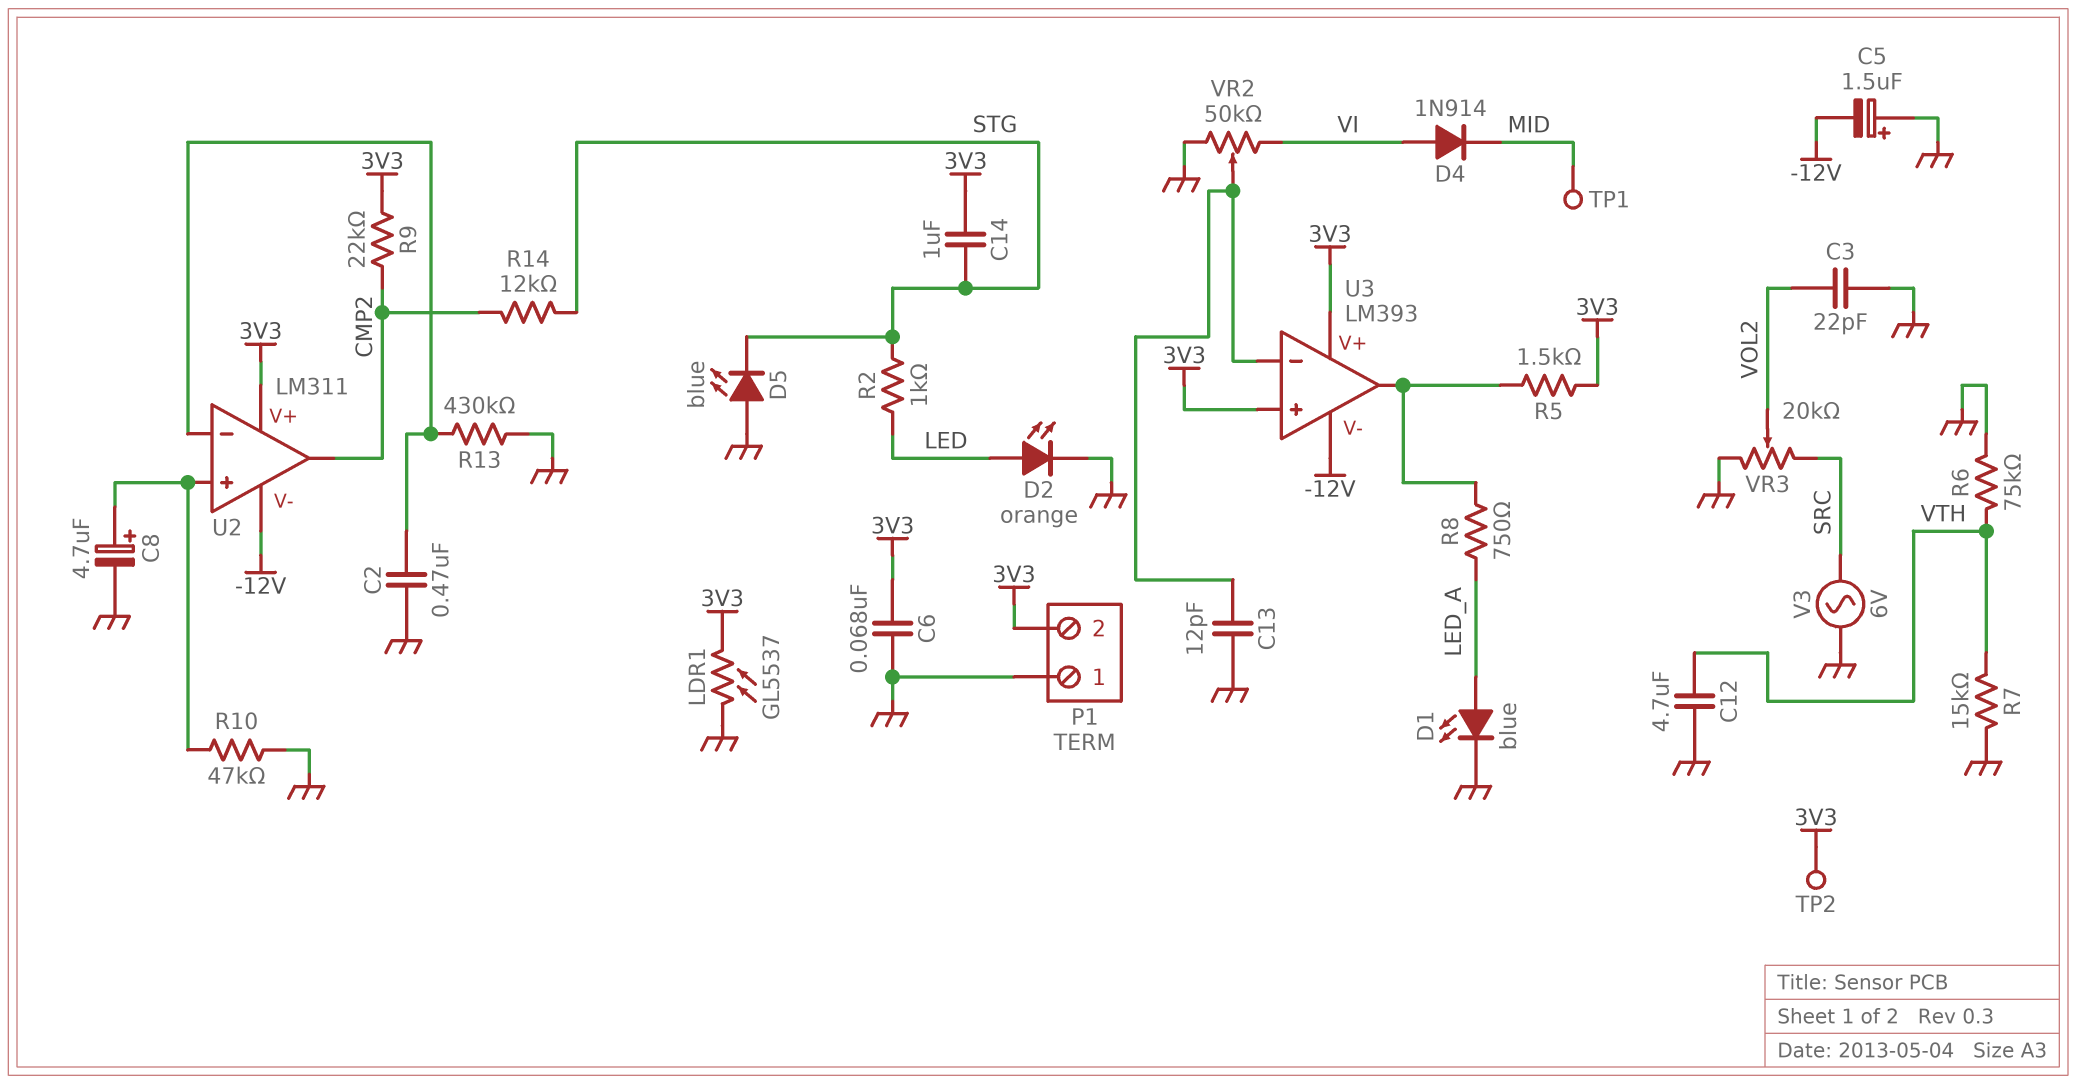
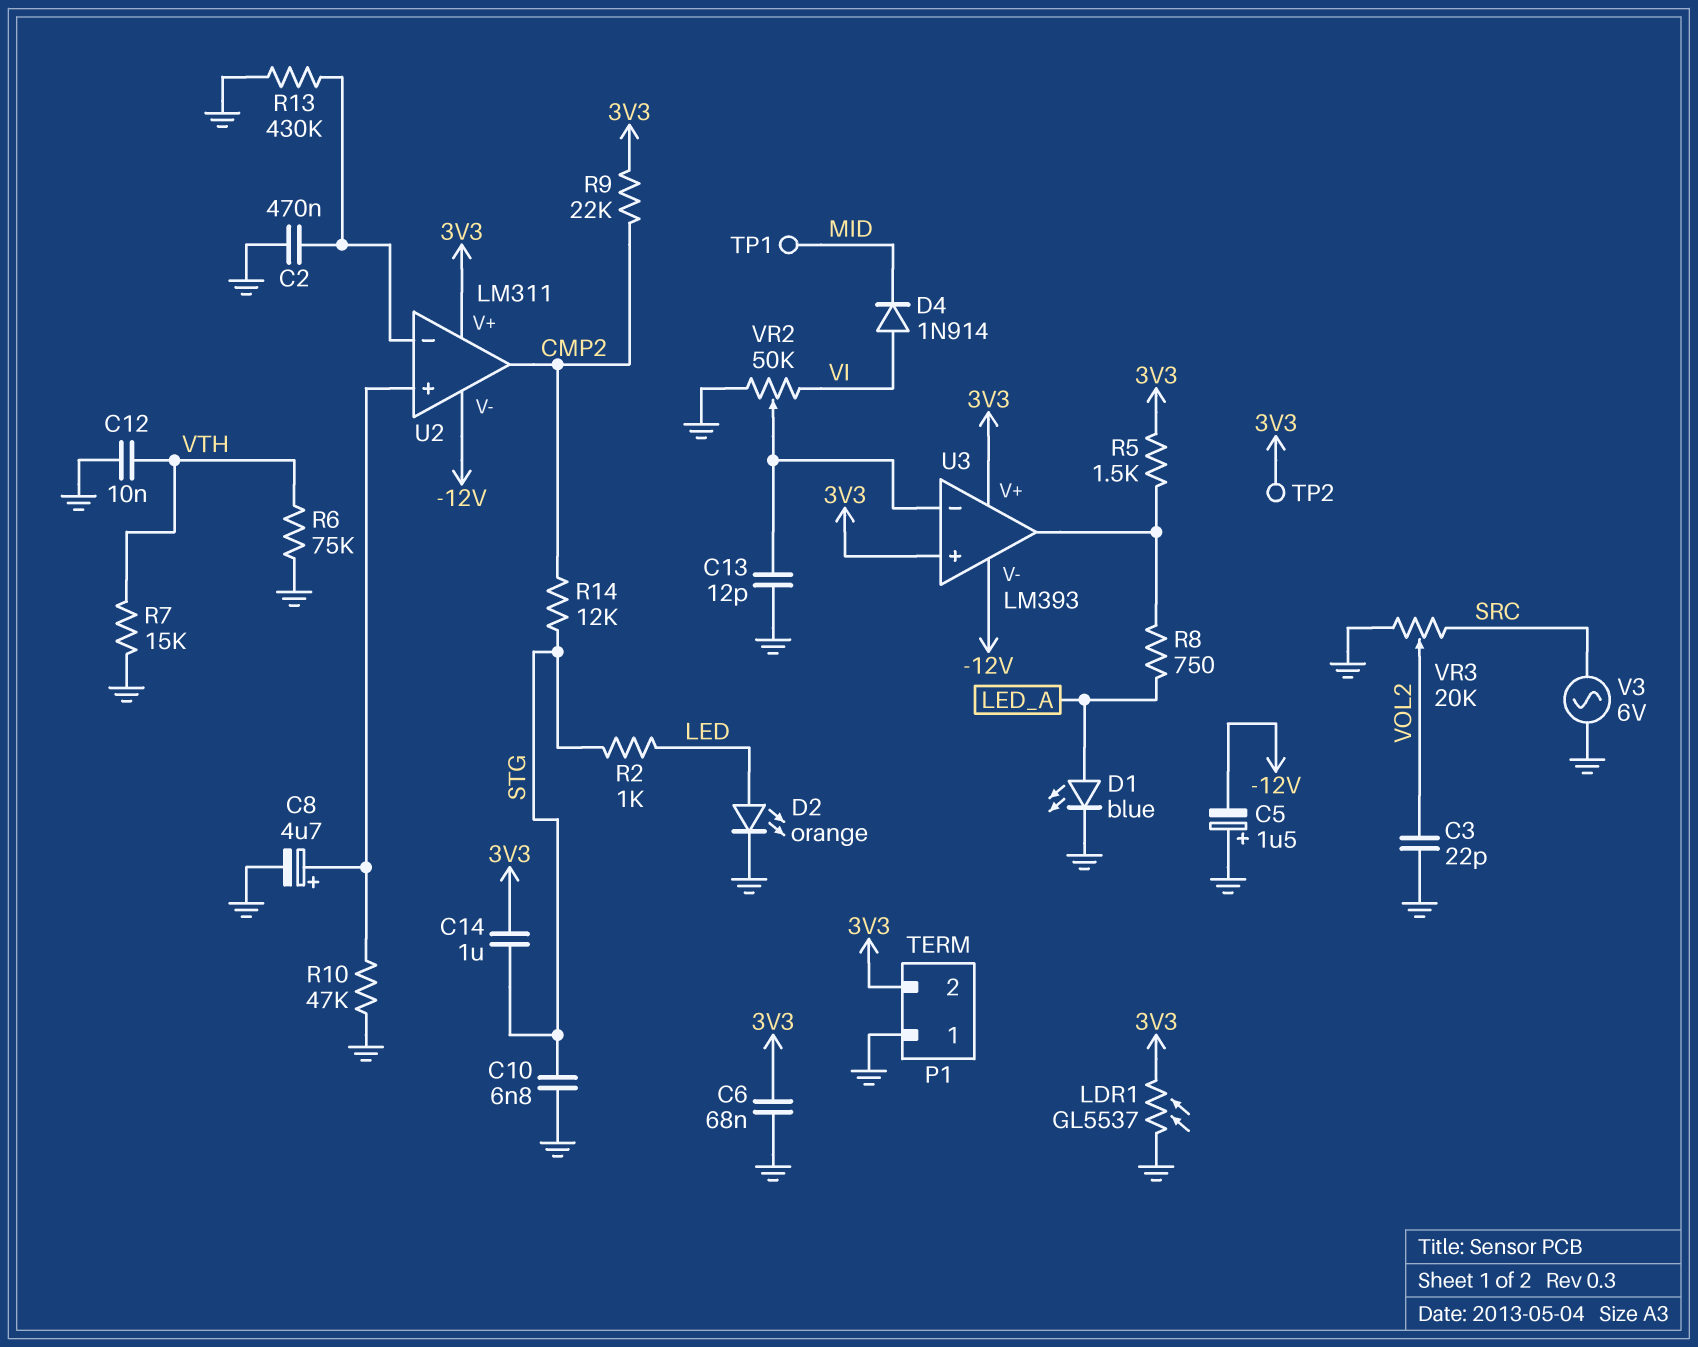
C10: none -> 6.8nF (GND, STG)
C12: 4.7uF (GND, VTH) -> 10nF (GND, VTH)
D5: LED blue (A GND, K STG) -> none

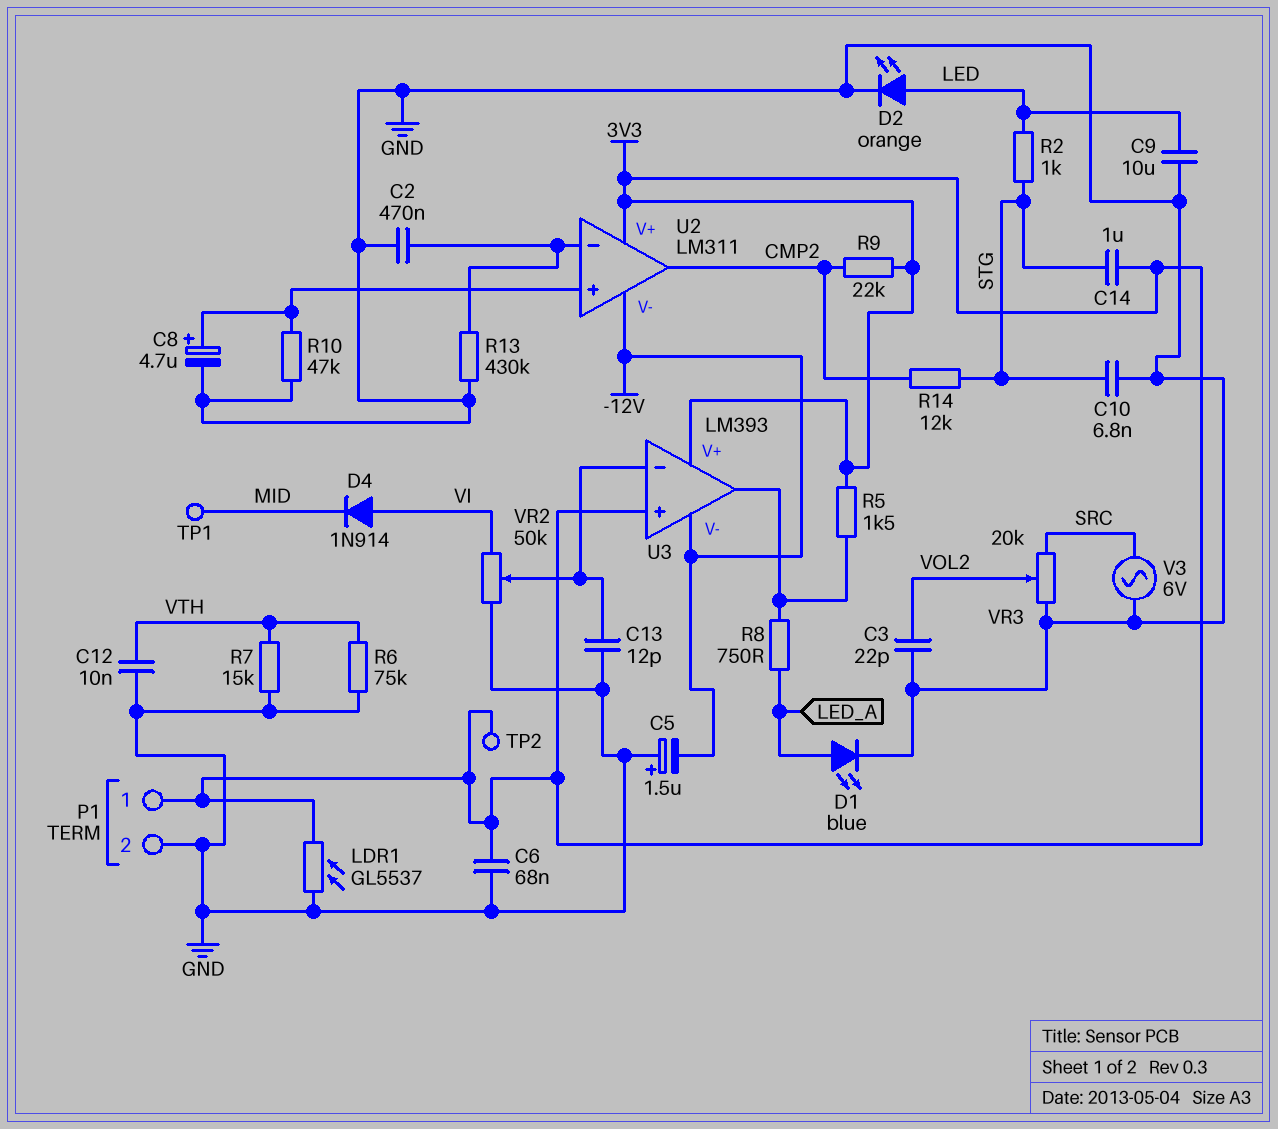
C9: none -> 10uF (GND, LED)
P1 pin 1: GND -> 3V3
P1 pin 2: 3V3 -> GND

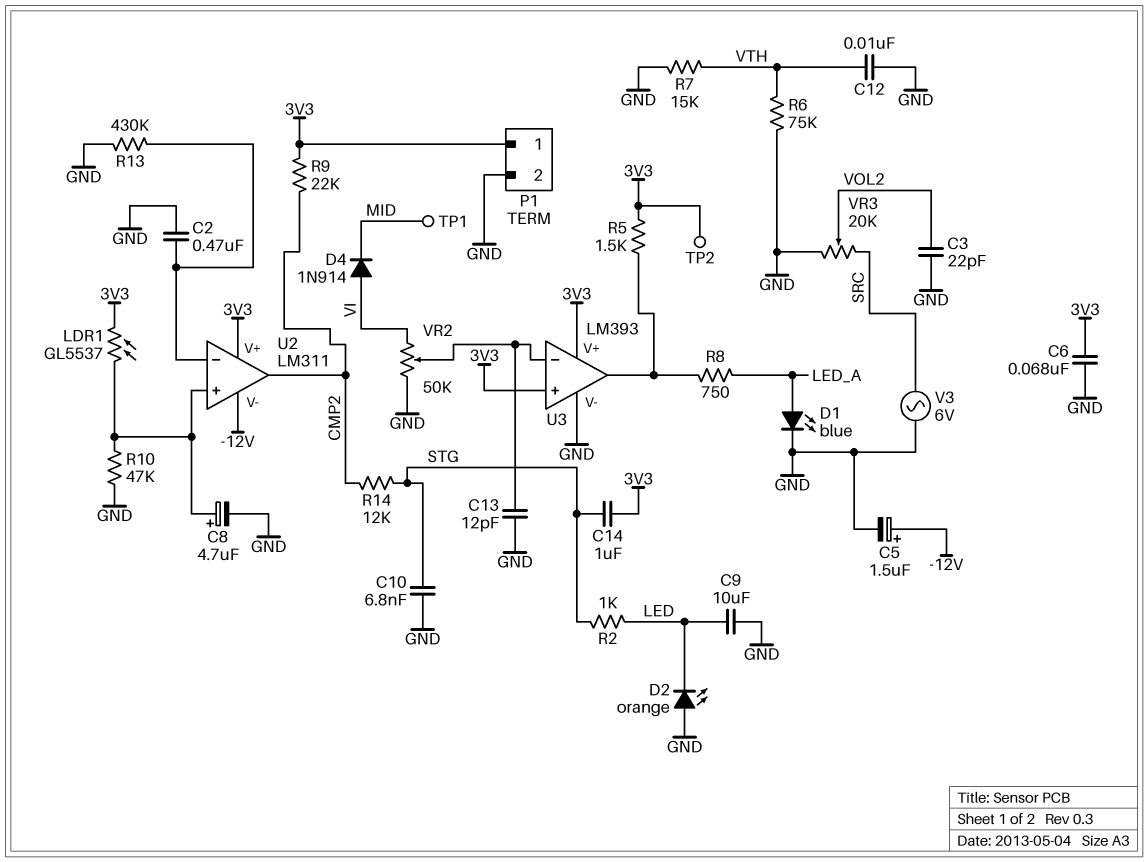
C5: 1.5uF (plus GND, minus -12V) -> 1.5uF (plus -12V, minus GND)
D2: LED orange (A LED, K GND) -> LED orange (A GND, K LED)
LDR1: GL5537 (3V3, GND) -> GL5537 (3V3, U2/in+)
U3 pin V-: -12V -> GND

